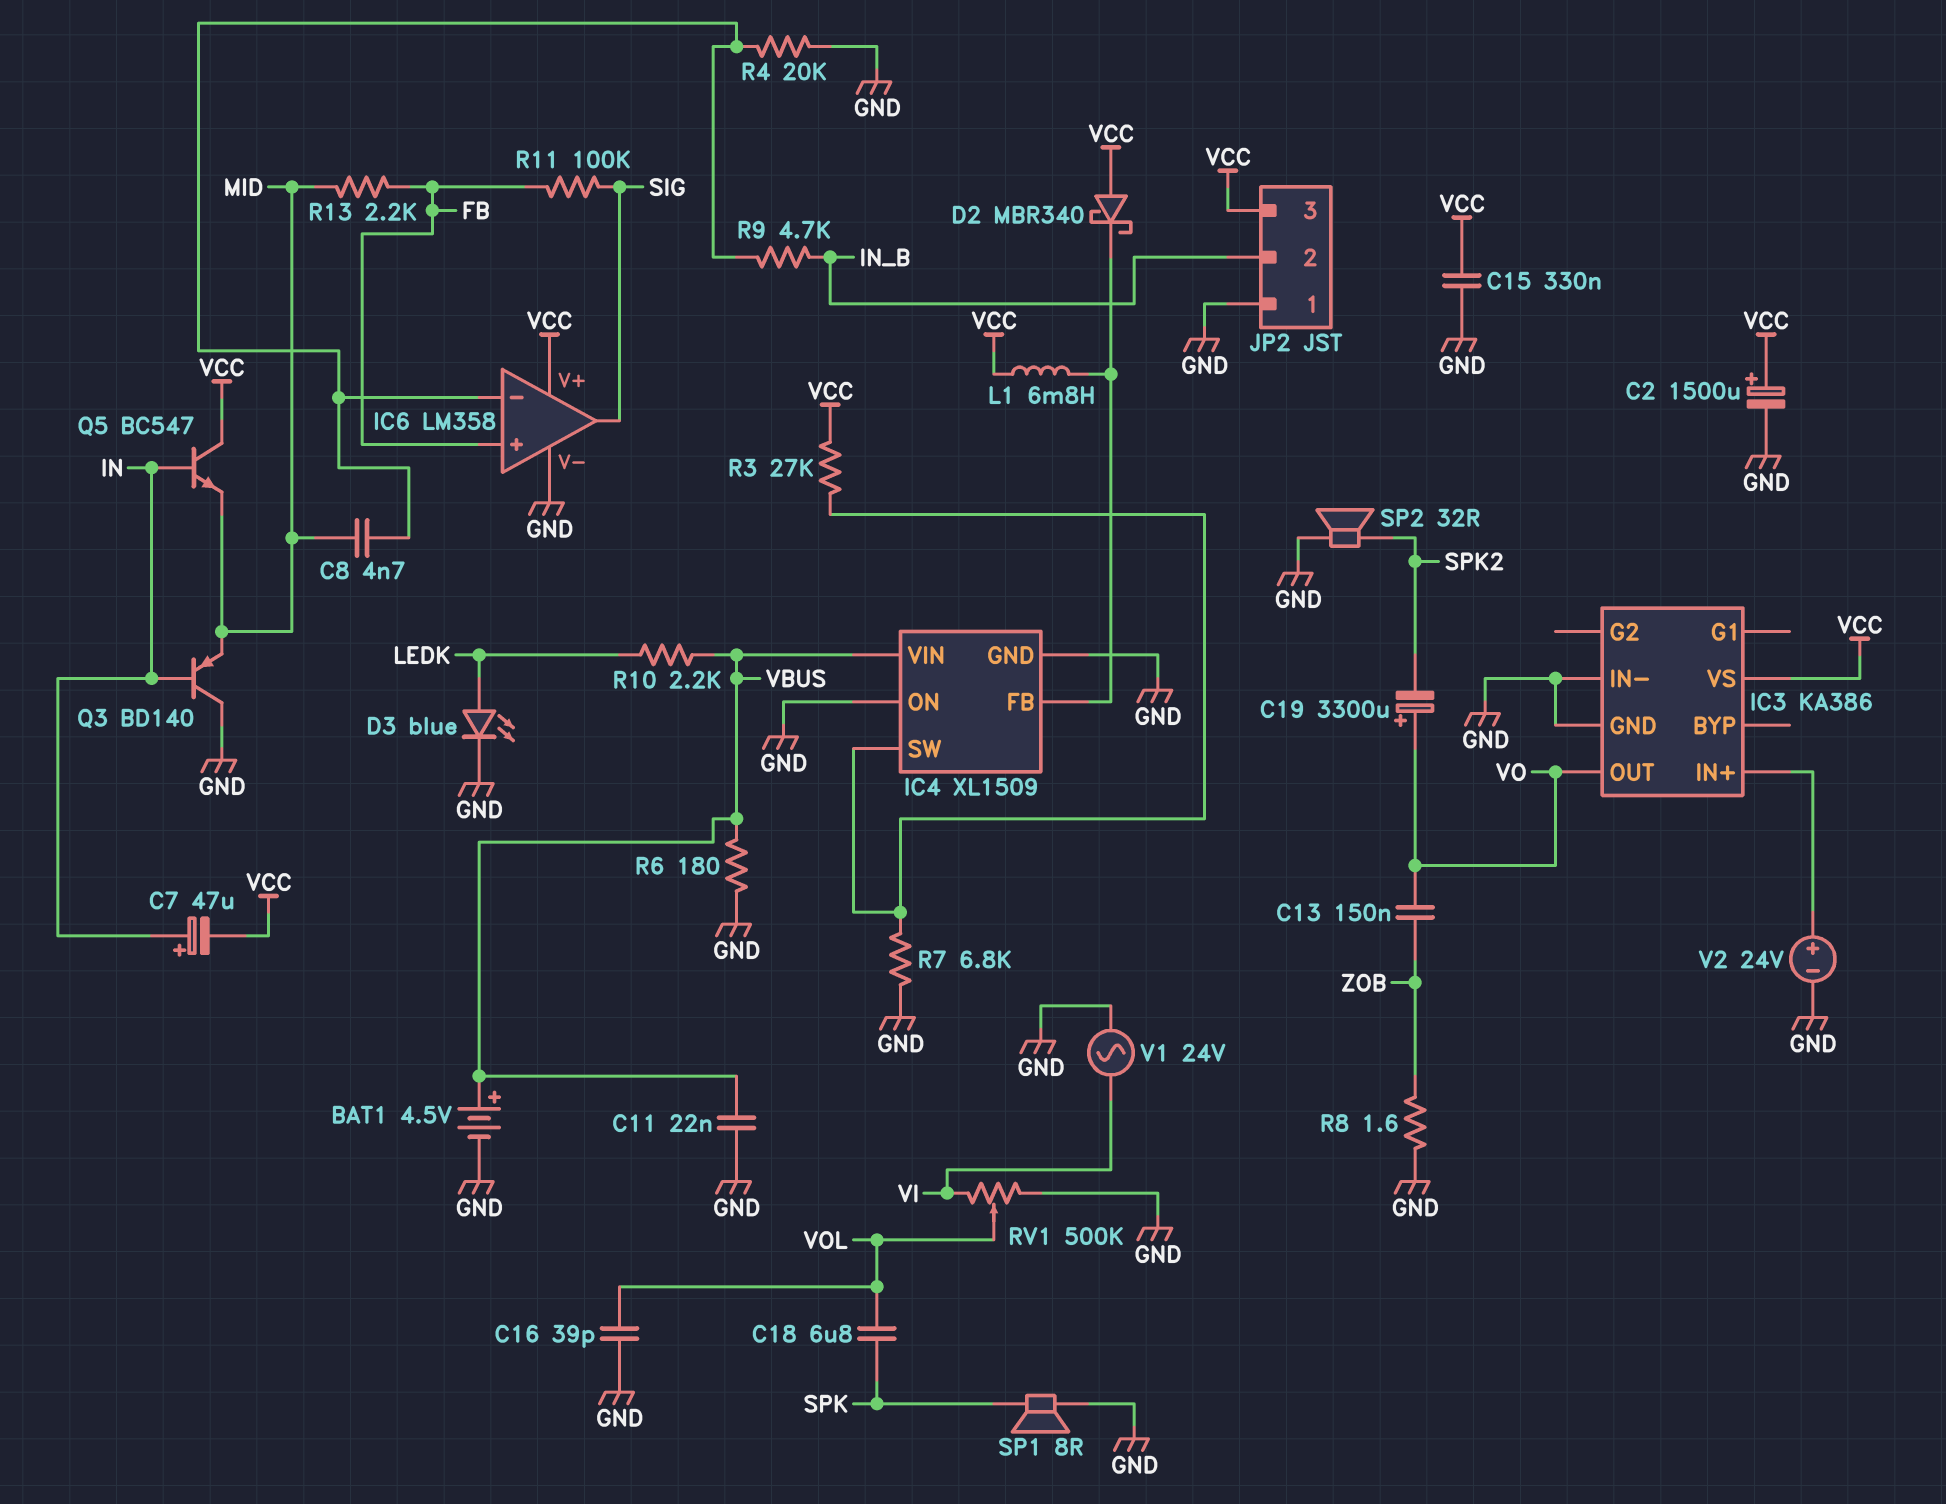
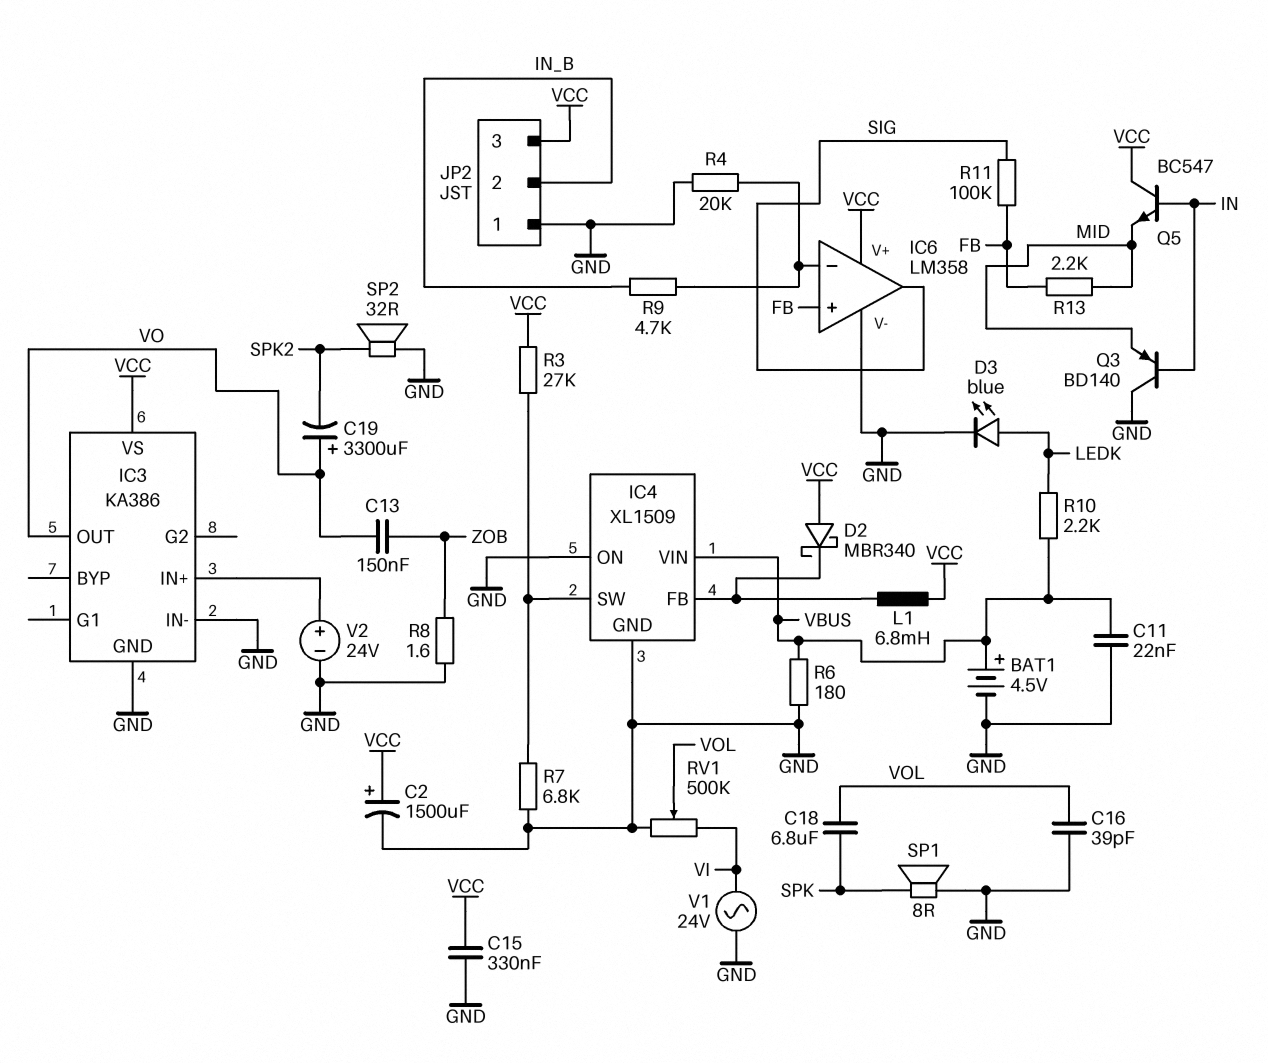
C7: 47uF (plus IN, minus VCC) -> none
C8: 4.7nF (IC6/in-, MID) -> none

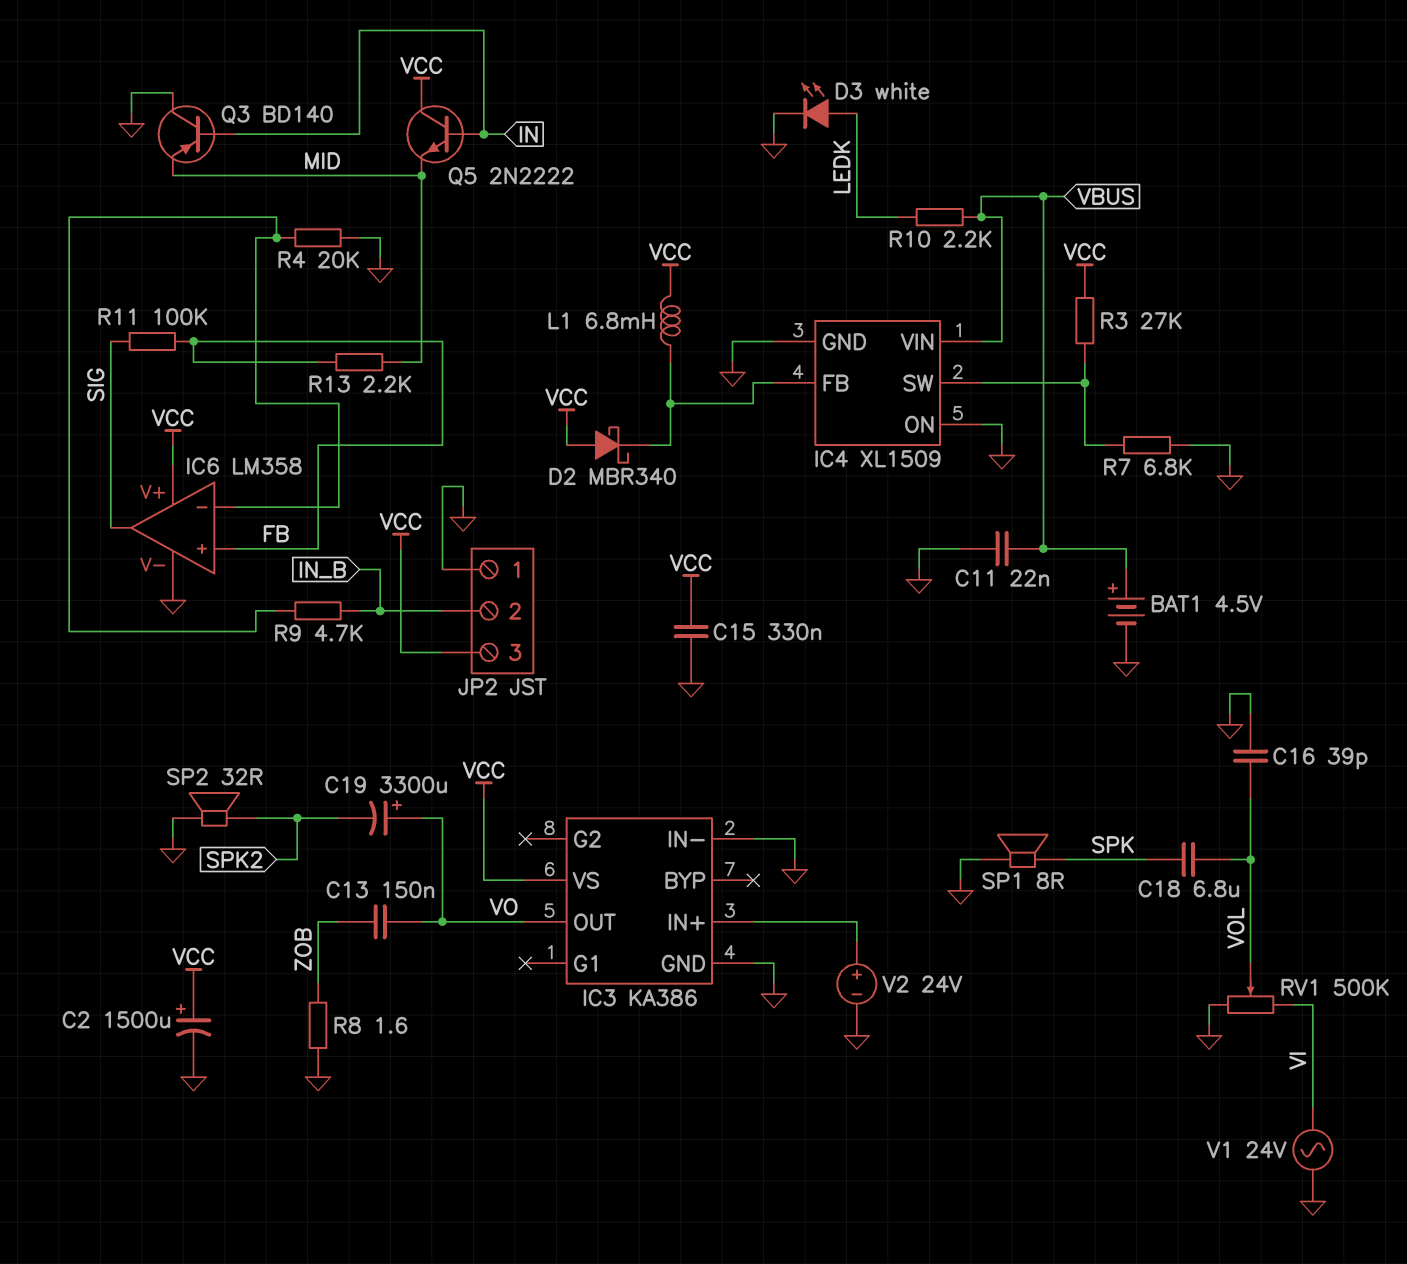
D3: LED blue (A LEDK, K GND) -> LED white (A LEDK, K GND)
Q5: NPN BC547 (B IN, C VCC, E MID) -> NPN 2N2222 (B IN, C VCC, E MID)
R6: 180 (GND, VBUS) -> none

